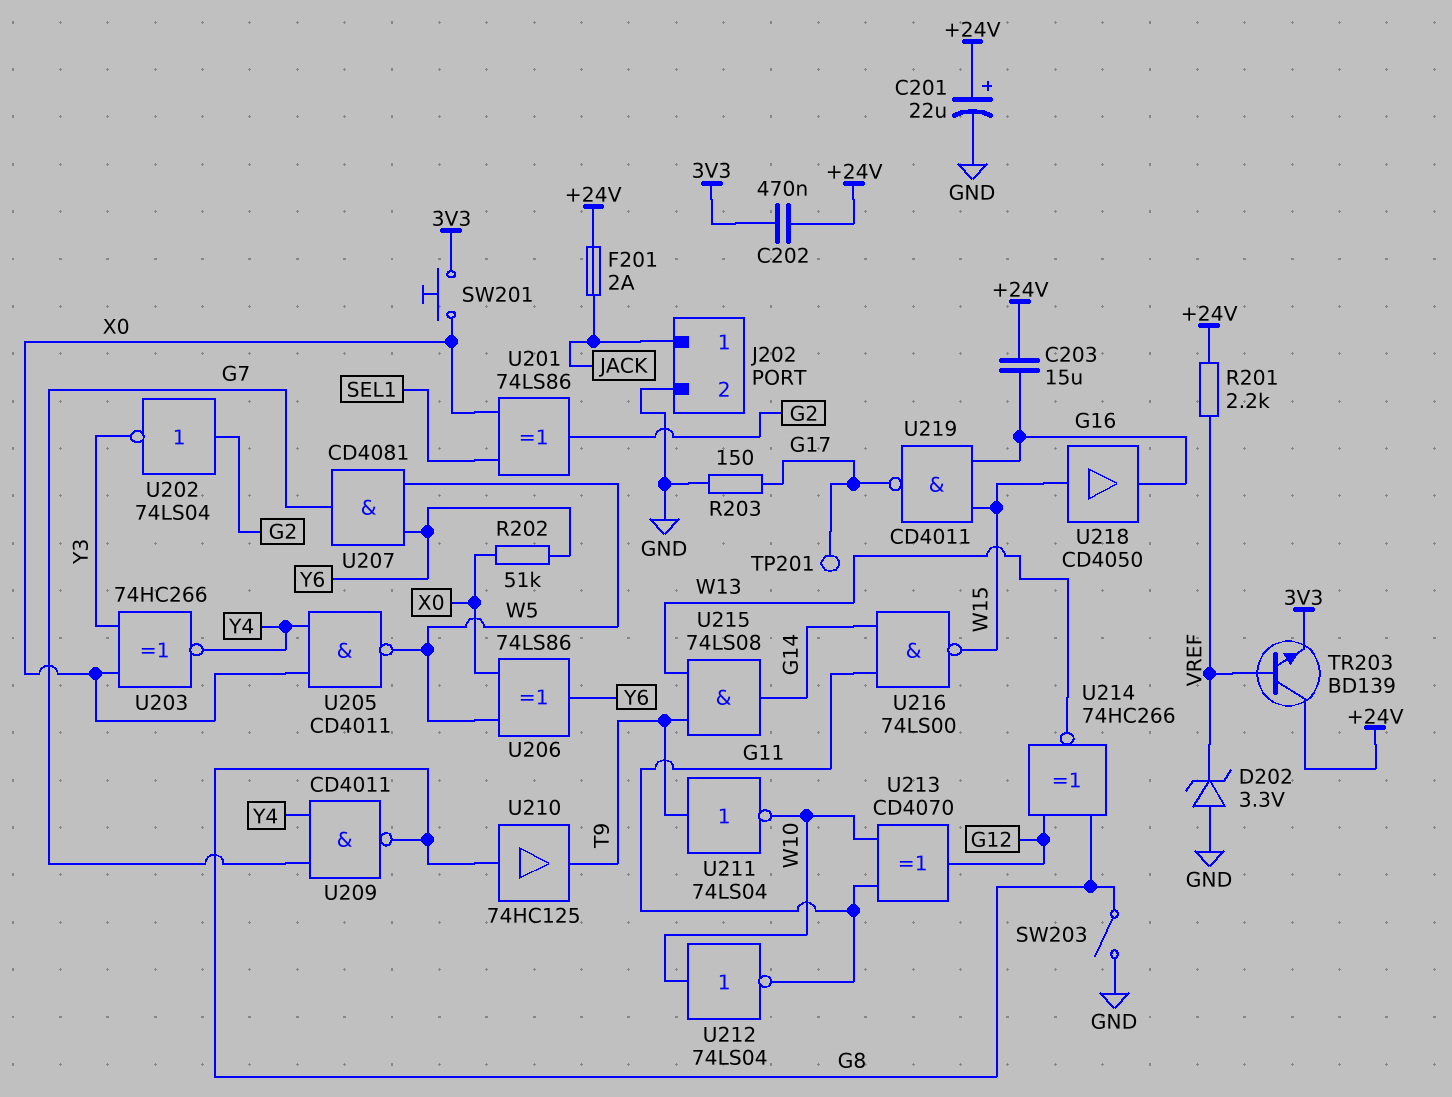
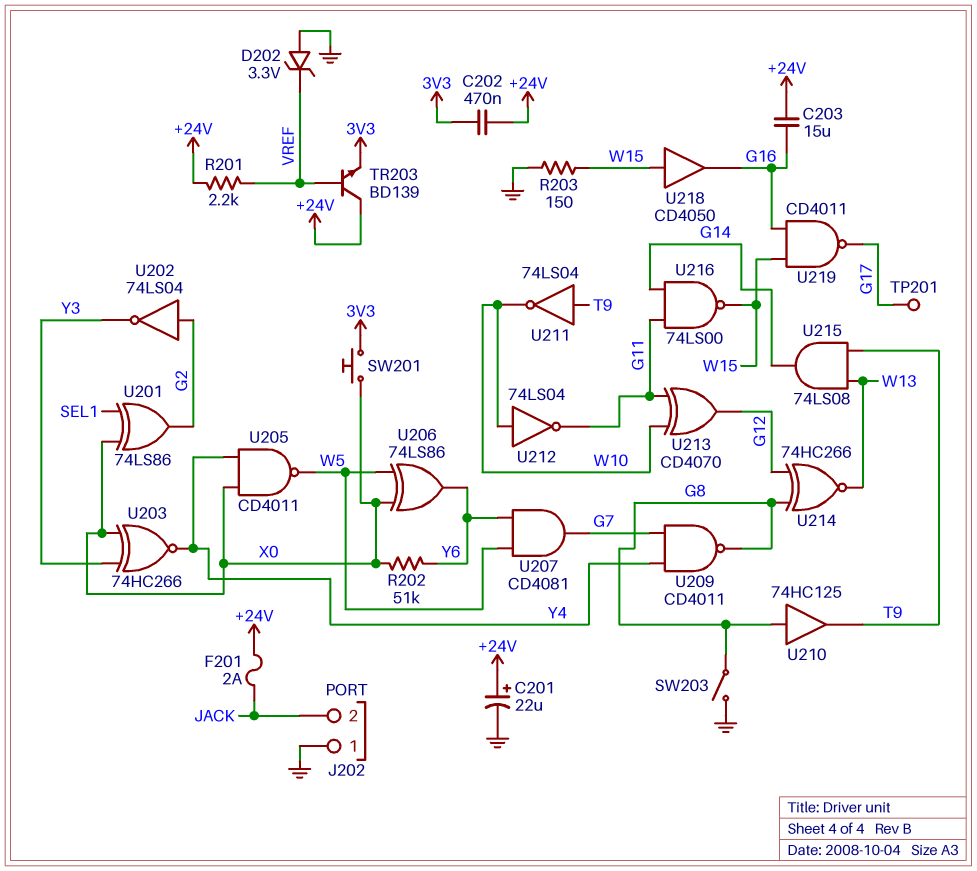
J202 pin 1: JACK -> GND
J202 pin 2: GND -> JACK
R203: 150 (G17, GND) -> 150 (GND, W15)

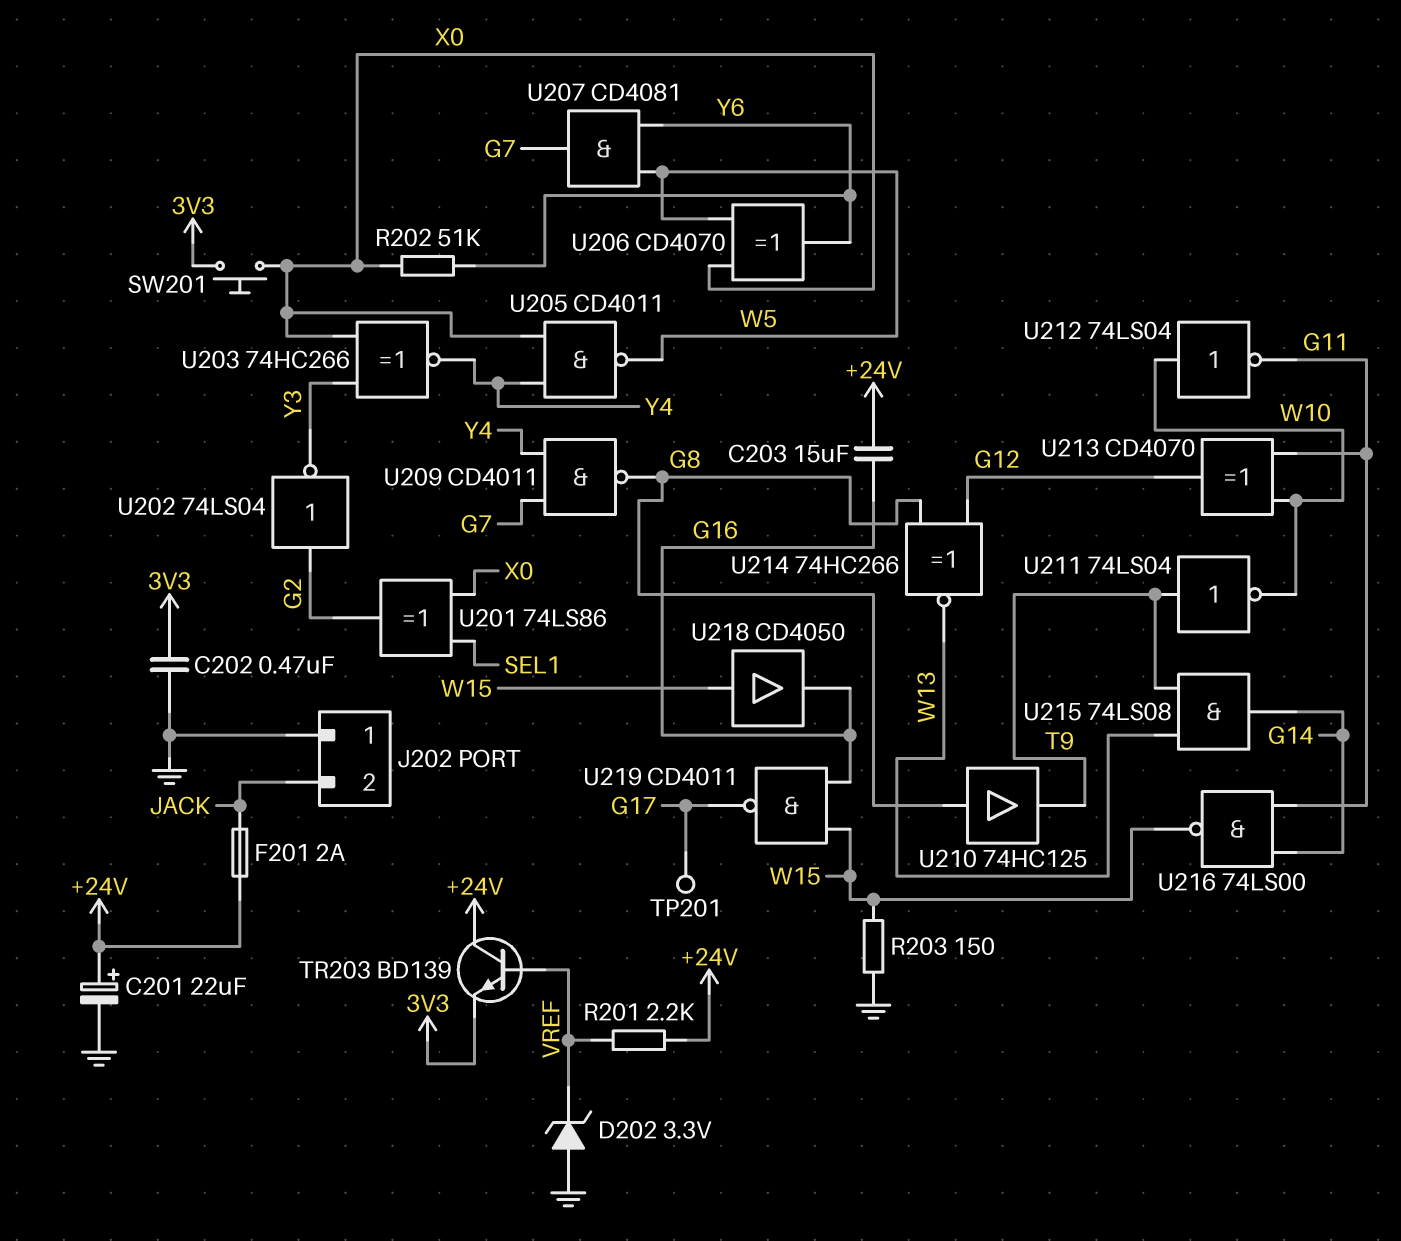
C202: 470nF (+24V, 3V3) -> 470nF (3V3, GND)
SW203: switch (G8, GND) -> none
U206: XOR 74LS86 (in W5, in X0, out Y6) -> XOR CD4070 (in W5, in X0, out Y6)

